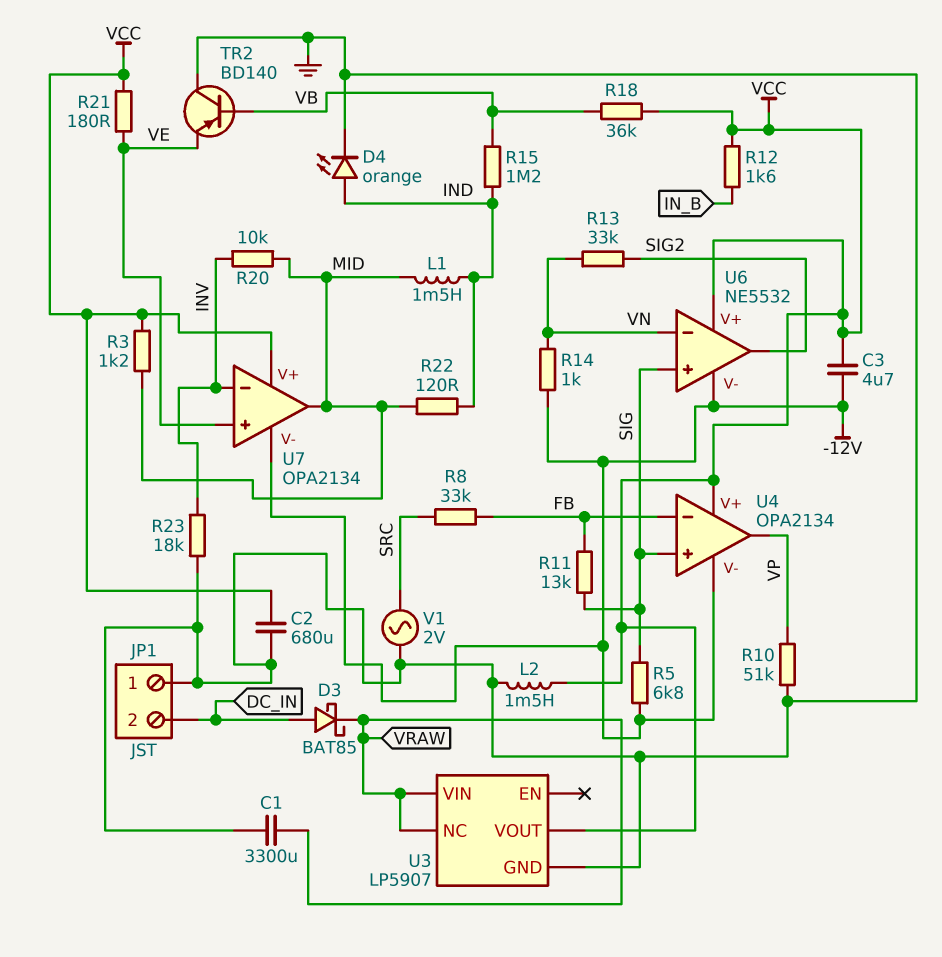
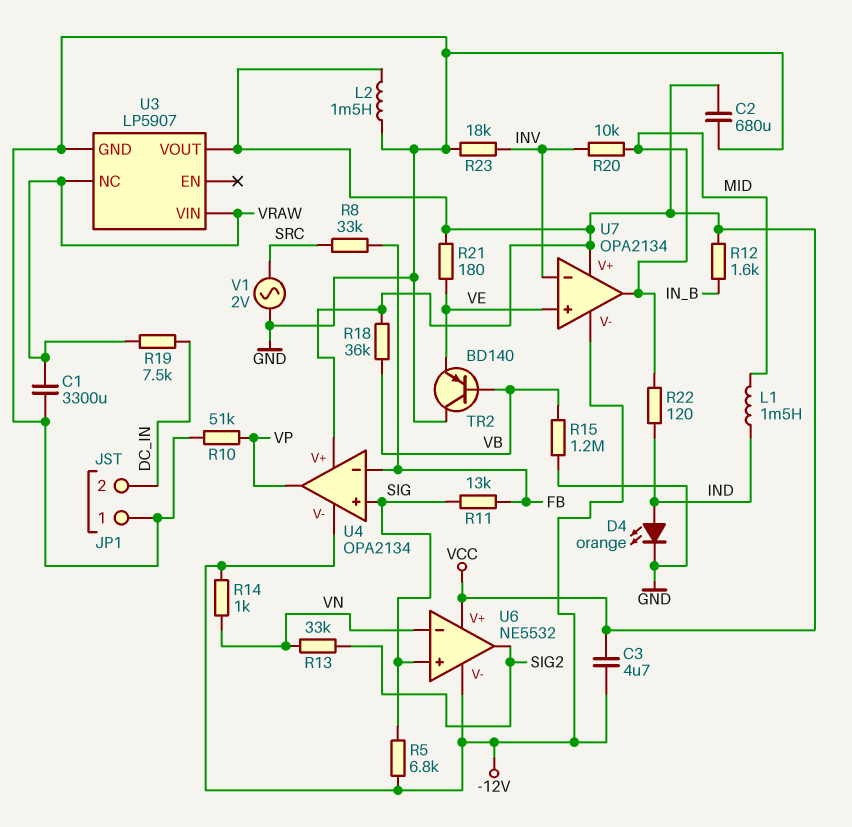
D3: schottky BAT85 (A DC_IN, K VRAW) -> none
R3: 1.2k (MID, VCC) -> none
R15: 1.2M (IND, VB) -> 1.2M (GND, VB)
R19: none -> 7.5k (DC_IN, VRAW)

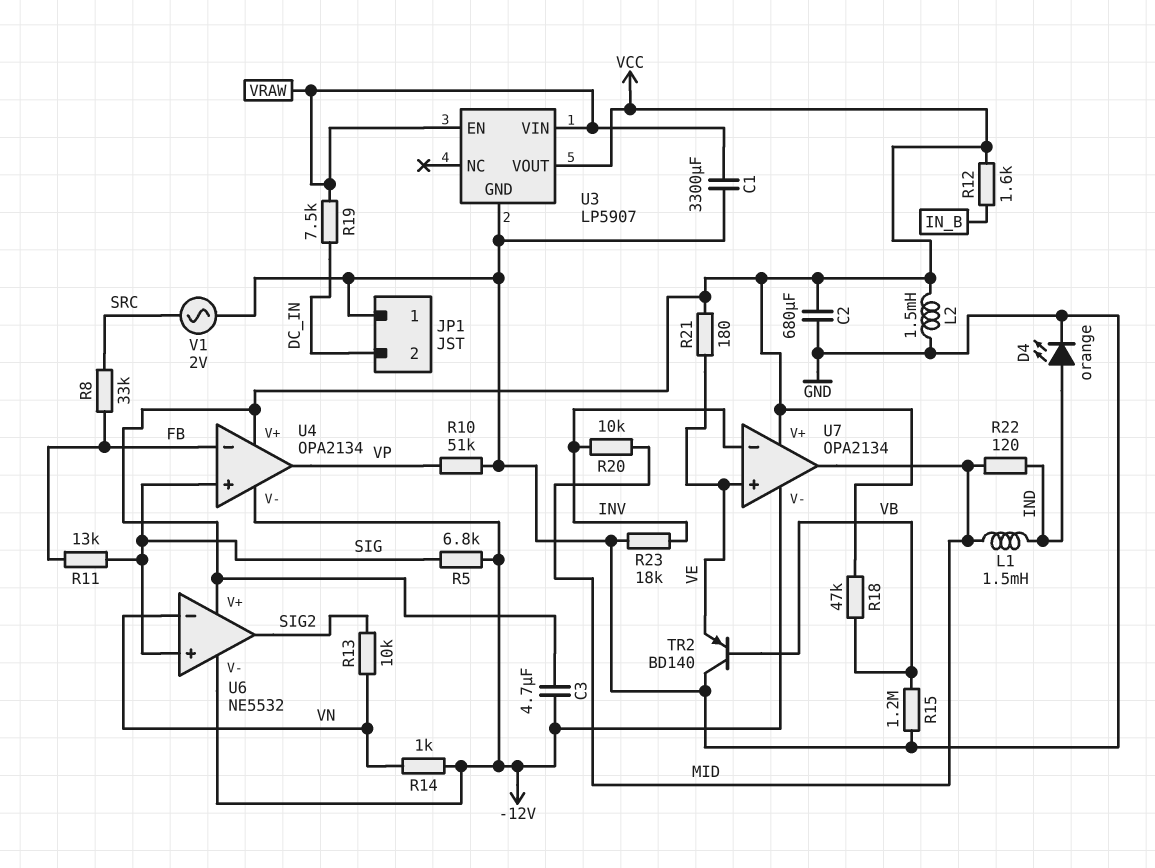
R13: 33k (SIG2, VN) -> 10k (SIG2, VN)
R18: 36k (VB, VCC) -> 47k (VB, VCC)
U3 pin EN: none -> VRAW
U3 pin NC: VRAW -> none

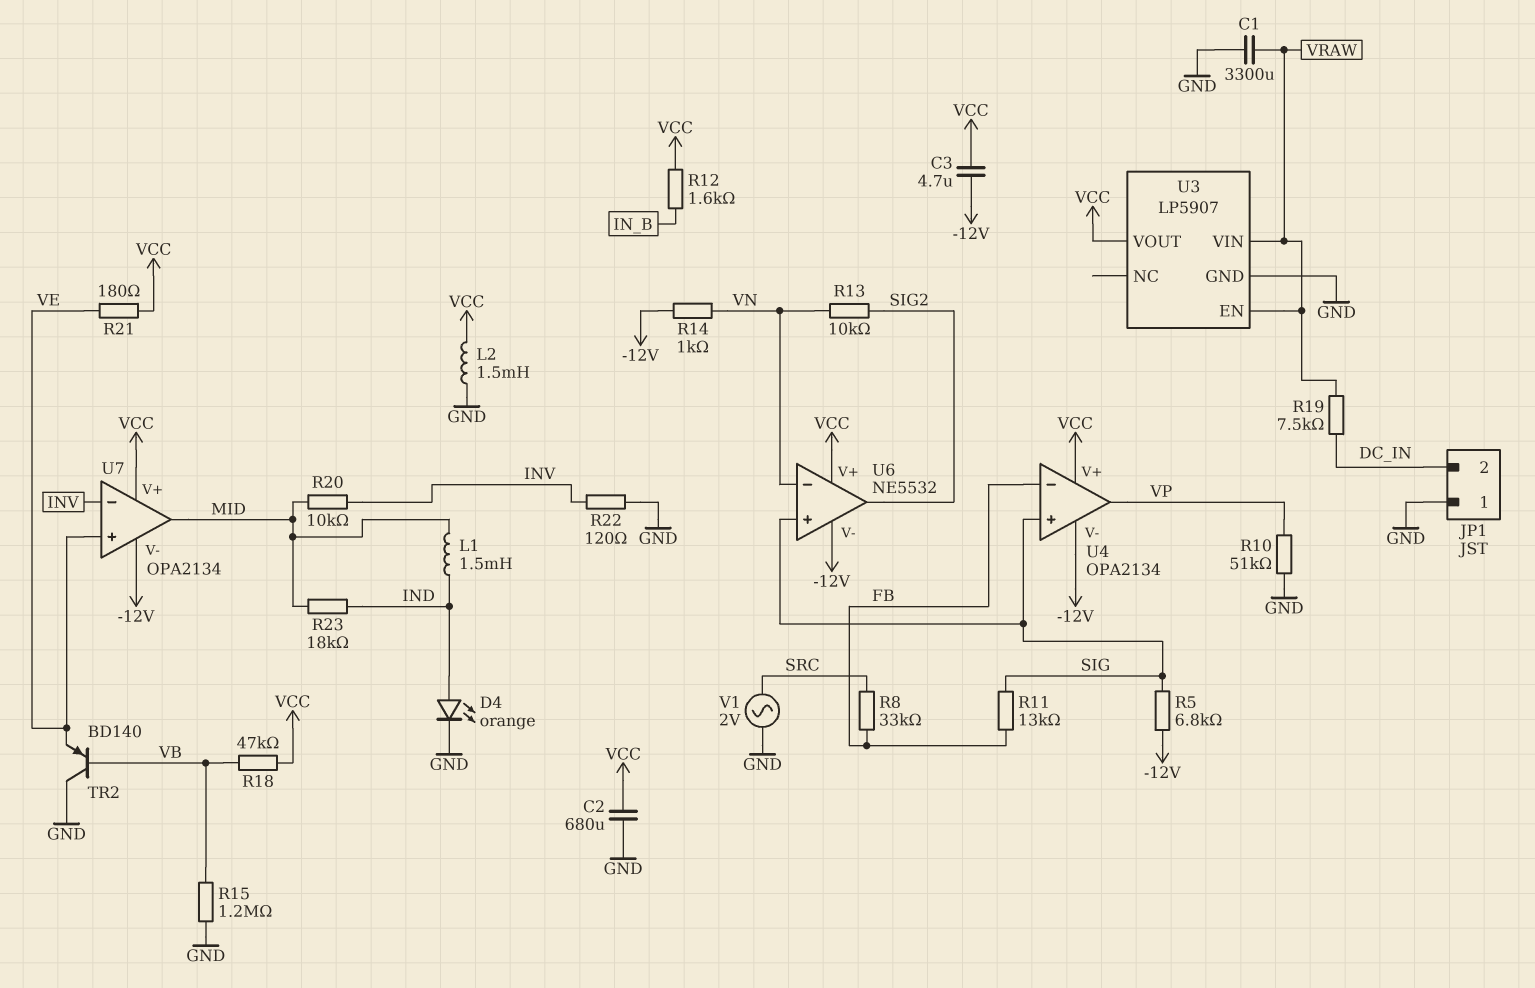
R22: 120 (IND, MID) -> 120 (GND, INV)
R23: 18k (GND, INV) -> 18k (IND, MID)

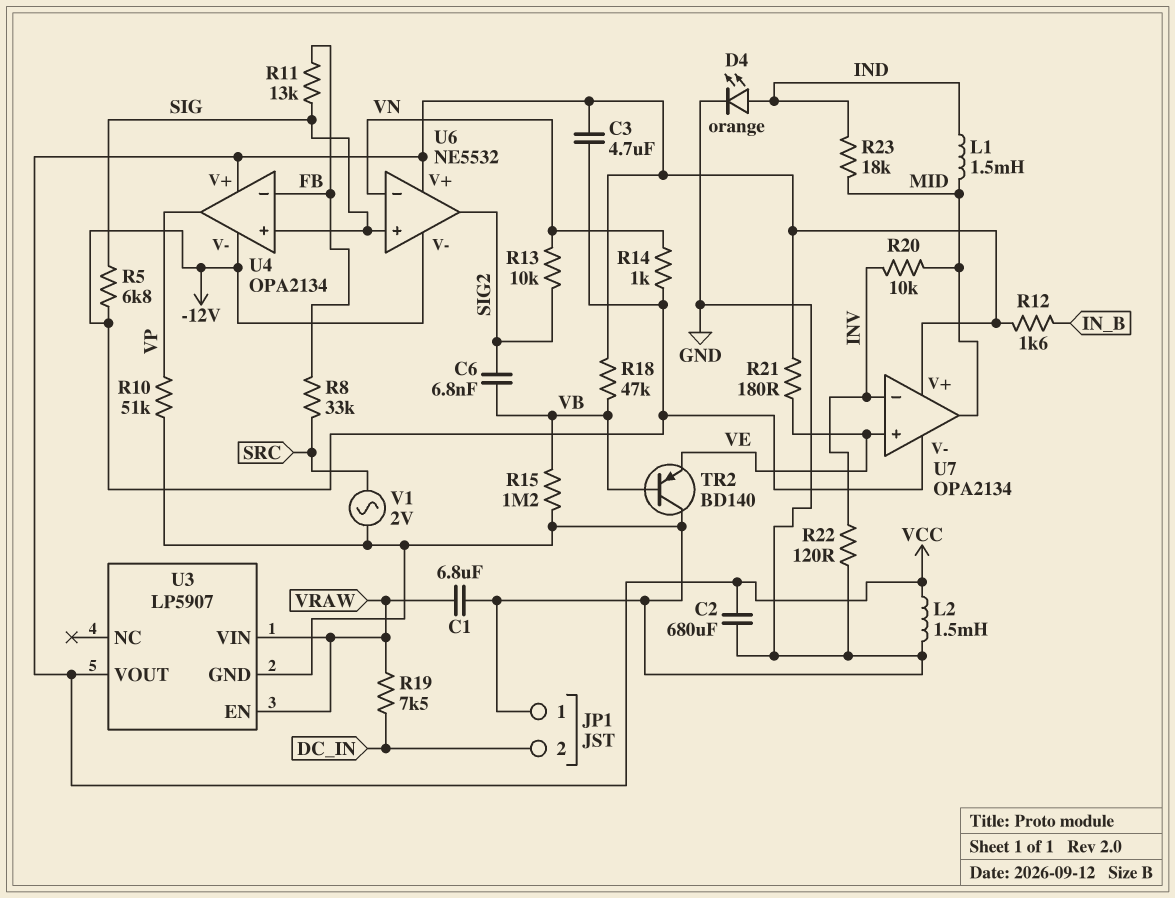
C1: 3300uF (GND, VRAW) -> 6.8uF (GND, VRAW)
C6: none -> 6.8nF (SIG2, VB)

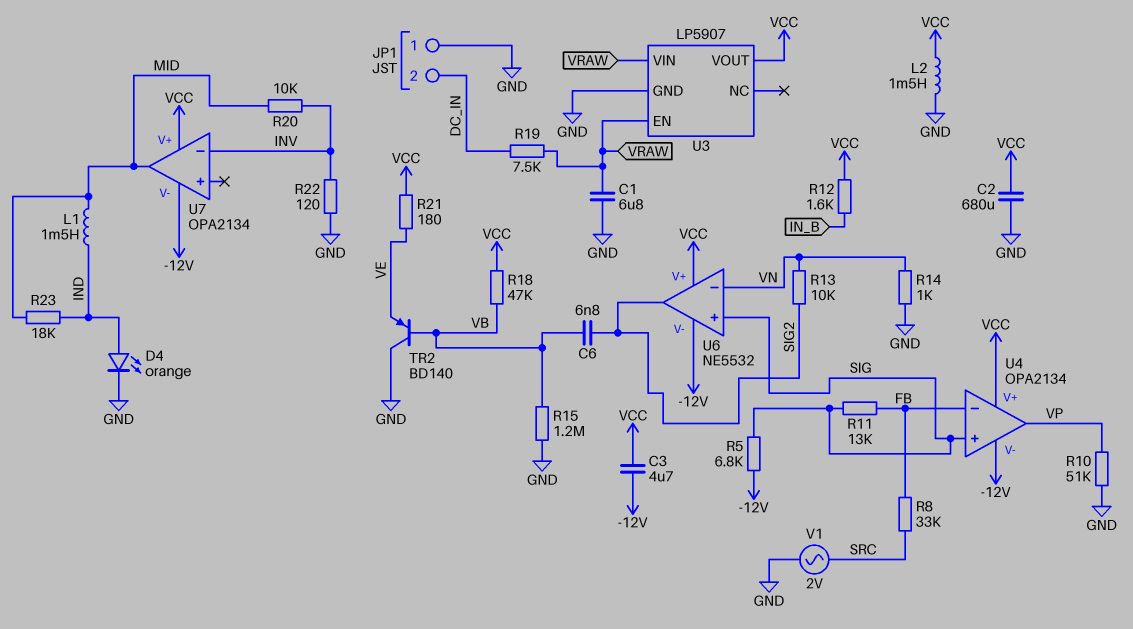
R14: 1k (-12V, VN) -> 1k (GND, VN)
U7 pin in+: VE -> none

